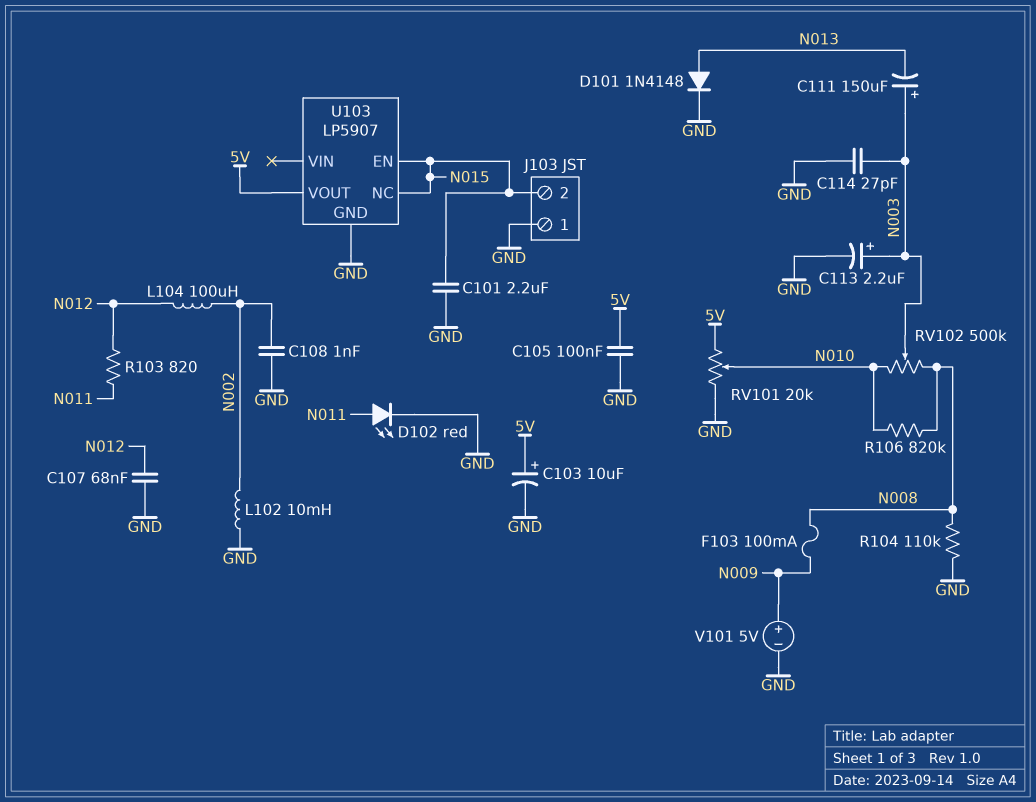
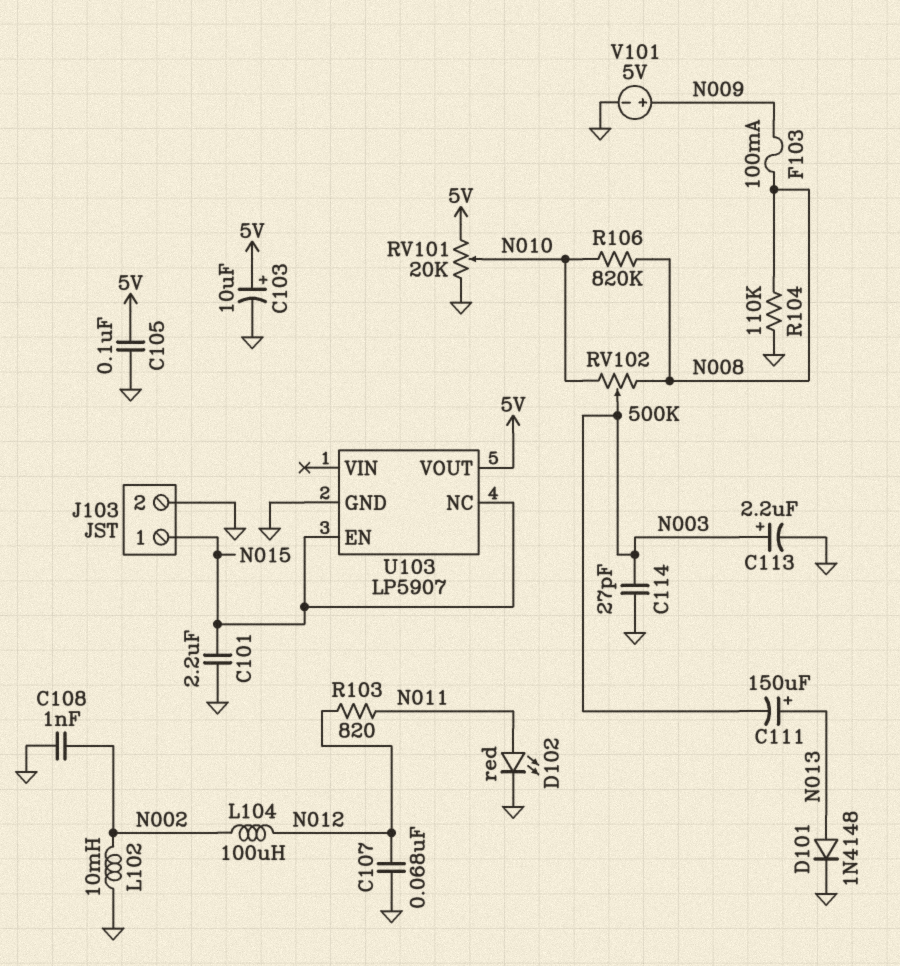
C111: 150uF (plus N003, minus N013) -> 150uF (plus N013, minus N003)
J103 pin 1: GND -> N015
J103 pin 2: N015 -> GND

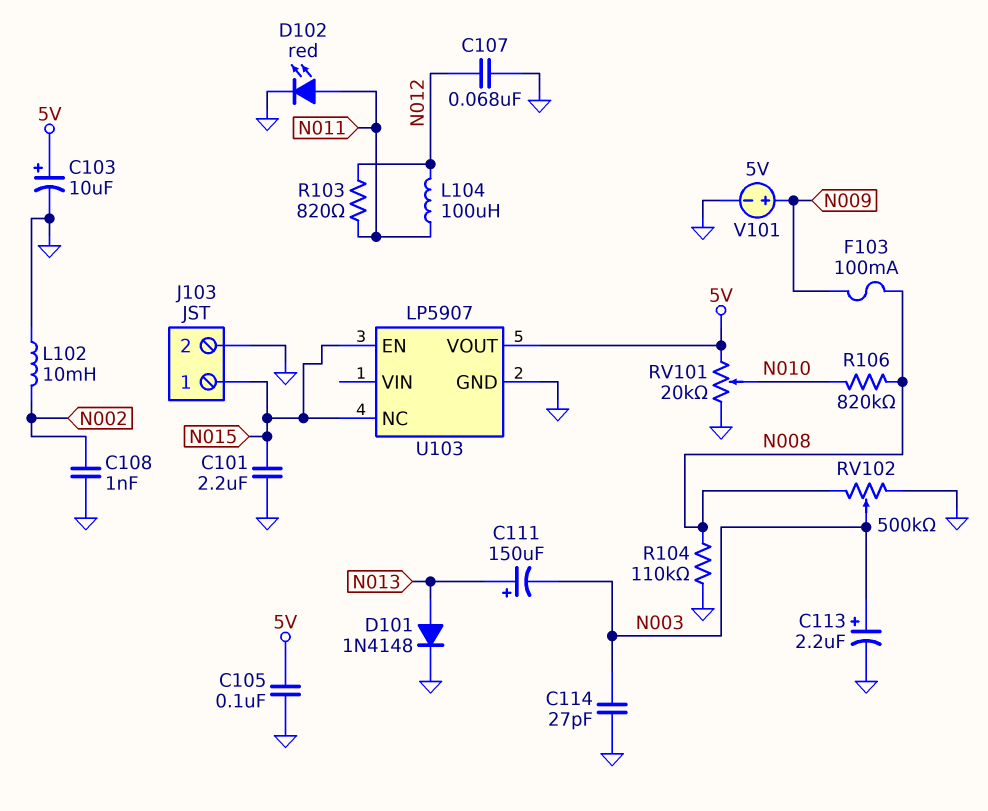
L104: 100uH (N002, N012) -> 100uH (N011, N012)
RV102: 500k (N008, N010, wiper N003) -> 500k (GND, N008, wiper N003)

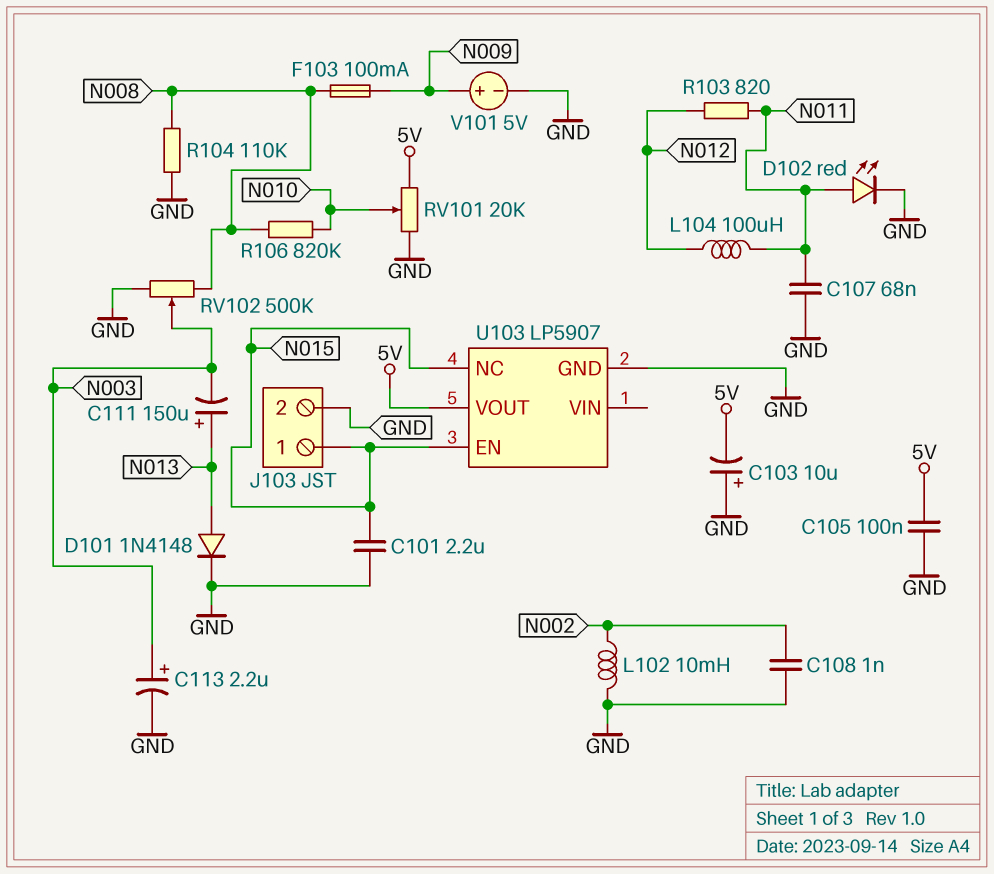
C103: 10uF (plus 5V, minus GND) -> 10uF (plus GND, minus 5V)
C107: 68nF (GND, N012) -> 68nF (GND, N011)
C114: 27pF (GND, N003) -> none

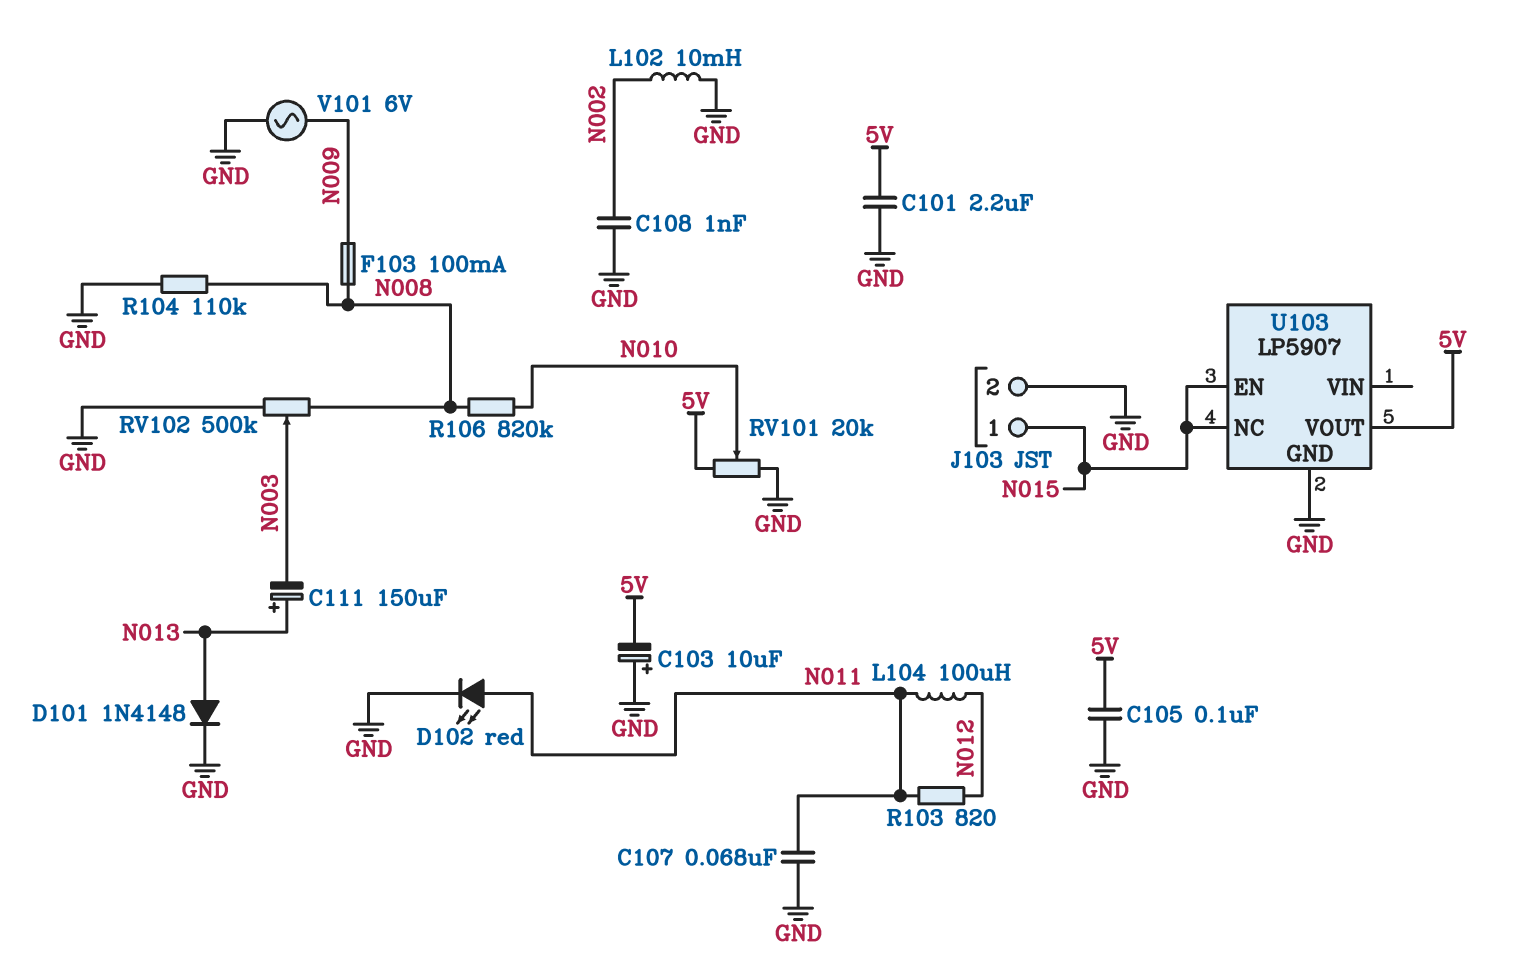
C101: 2.2uF (GND, N015) -> 2.2uF (5V, GND)
C113: 2.2uF (plus N003, minus GND) -> none
V101: 5V (plus N009, minus GND) -> AC 6V (GND, N009)

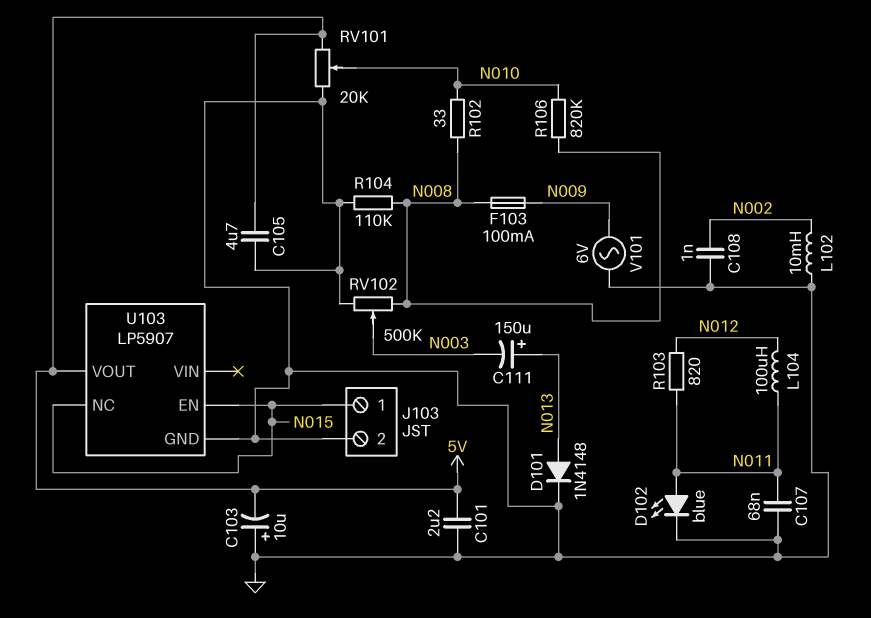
C105: 100nF (5V, GND) -> 4.7uF (5V, GND)
D102: LED red (A N011, K GND) -> LED blue (A N011, K GND)
R102: none -> 33 (N008, N010)

